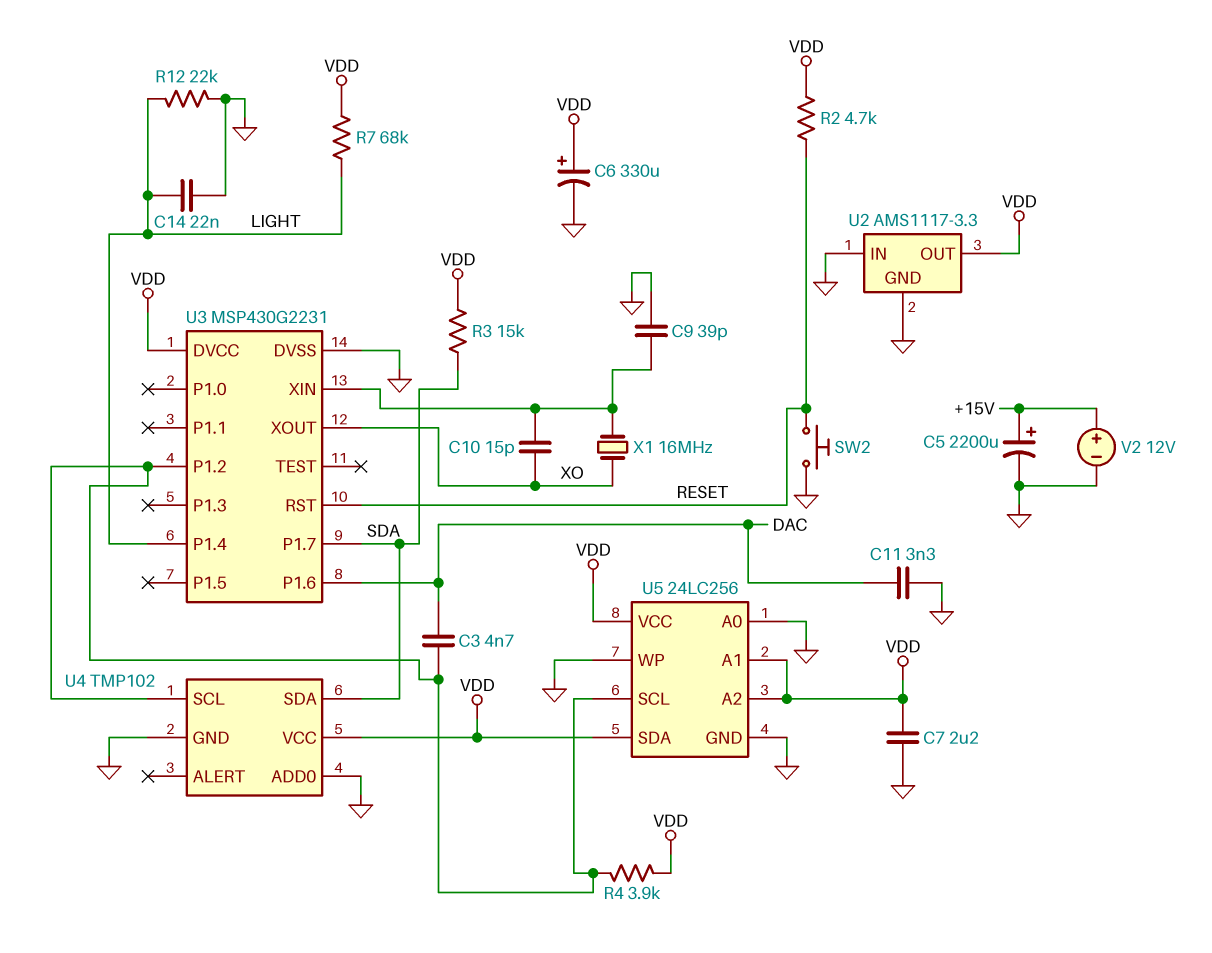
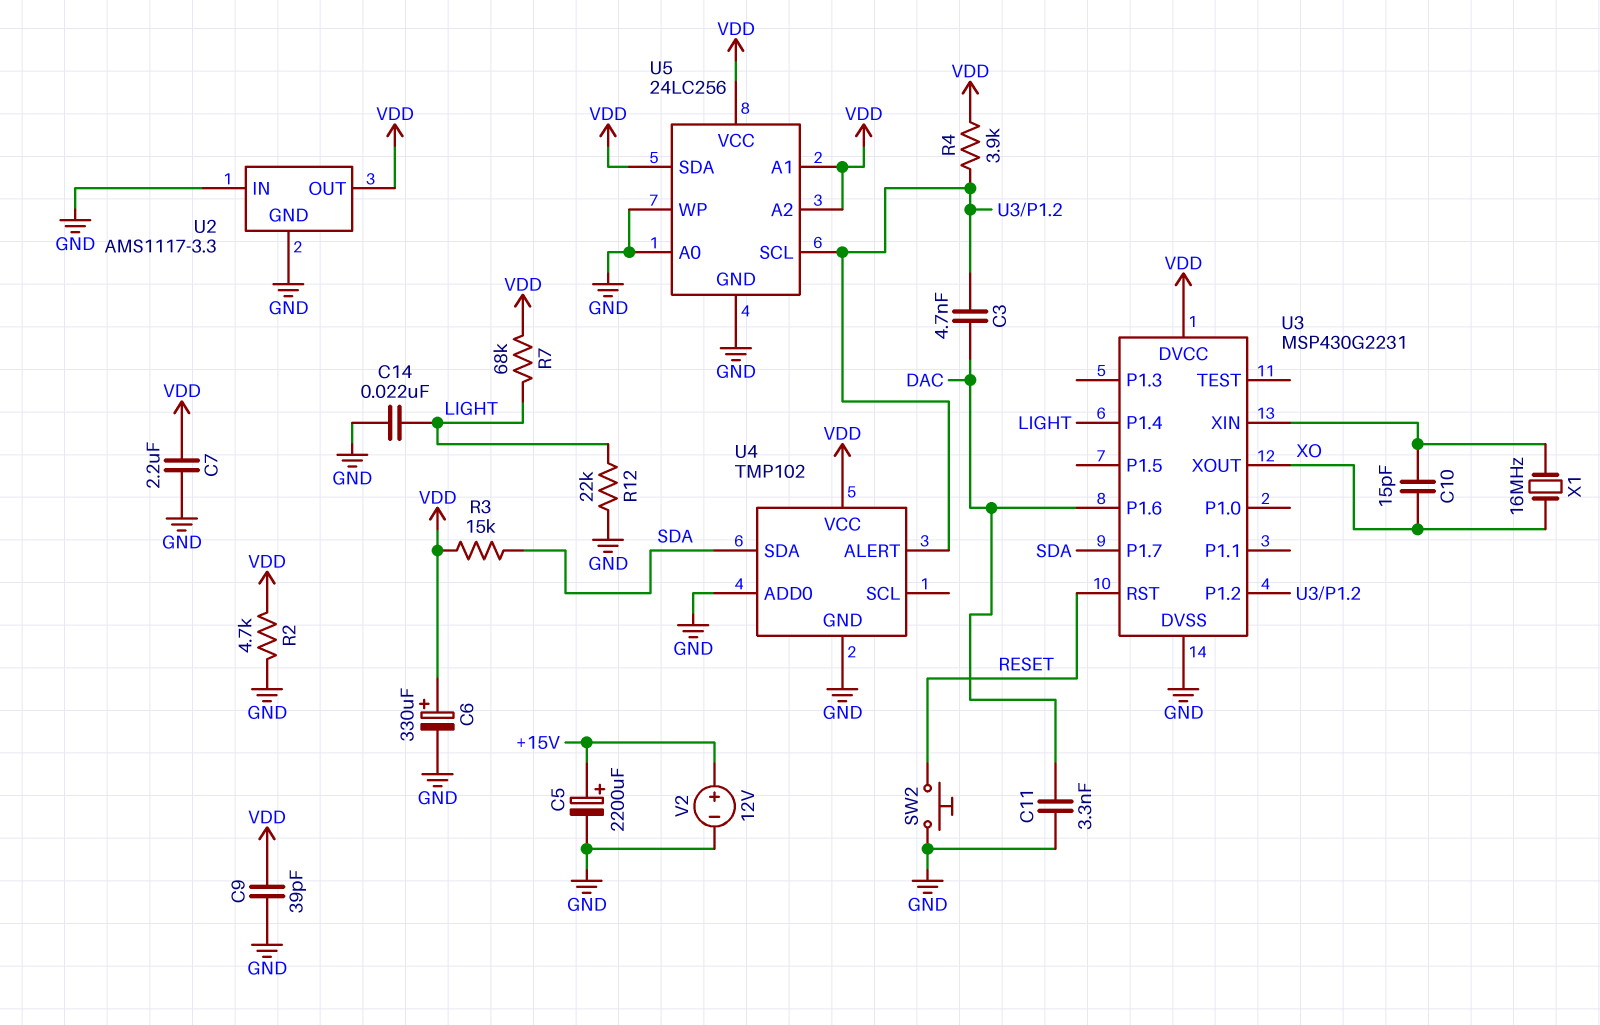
C9: 39pF (GND, U3/XIN) -> 39pF (GND, VDD)
R2: 4.7k (RESET, VDD) -> 4.7k (GND, VDD)
U4 pin ALERT: none -> U3/P1.2
U4 pin SCL: U3/P1.2 -> none

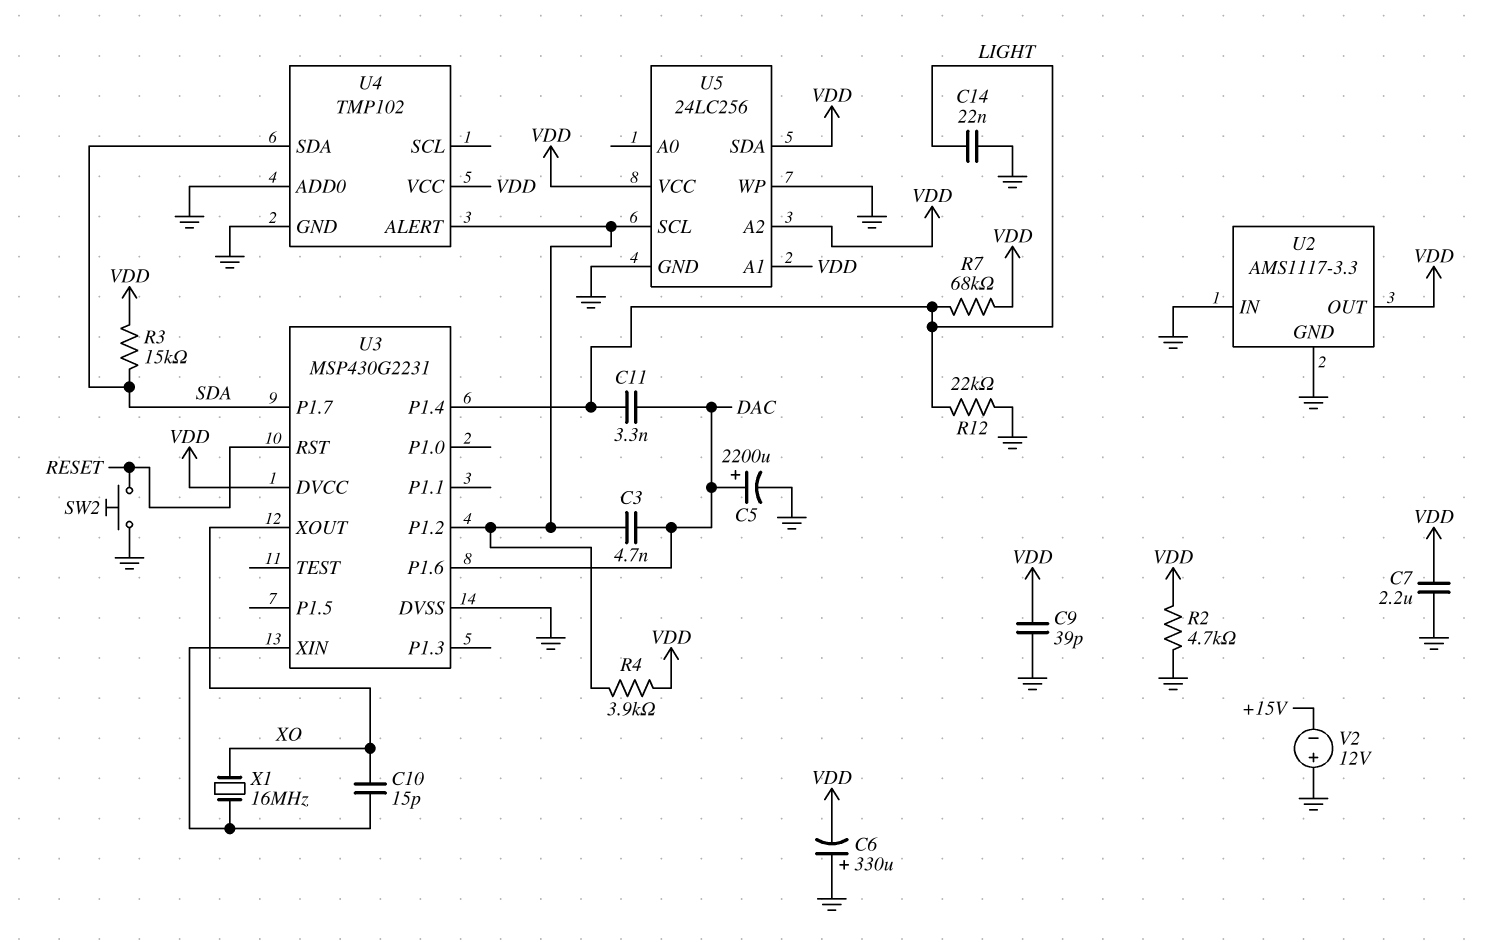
C5: 2200uF (plus +15V, minus GND) -> 2200uF (plus DAC, minus GND)
C6: 330uF (plus VDD, minus GND) -> 330uF (plus GND, minus VDD)
C11: 3.3nF (DAC, GND) -> 3.3nF (DAC, LIGHT)
U5 pin A0: GND -> none
V2: 12V (plus +15V, minus GND) -> 12V (plus GND, minus +15V)

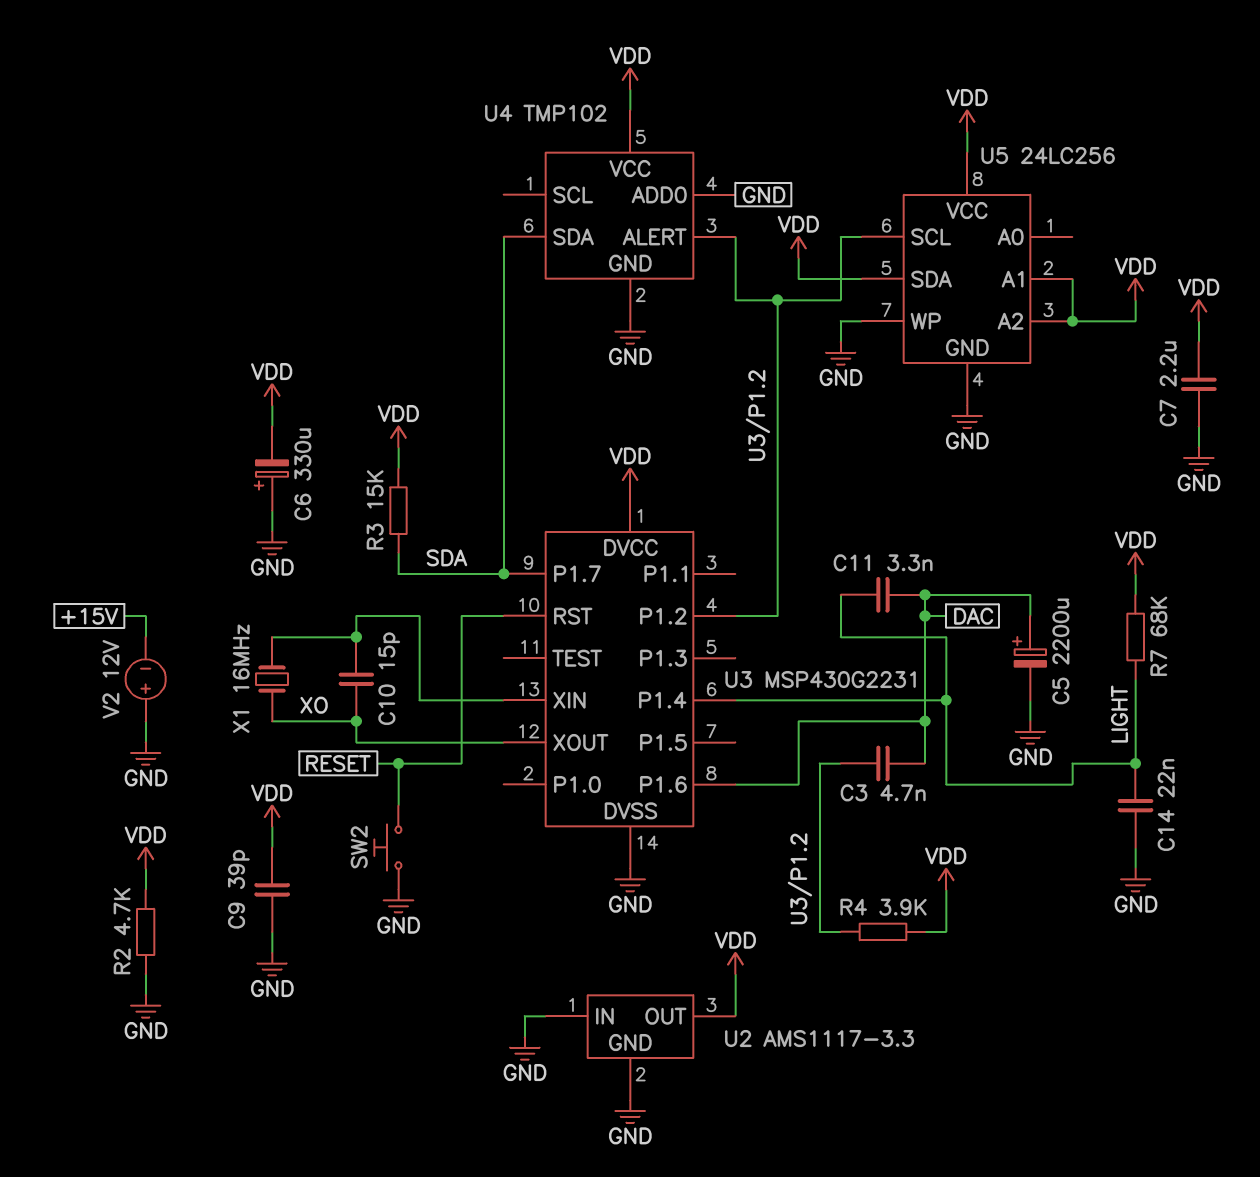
R12: 22k (GND, LIGHT) -> none

